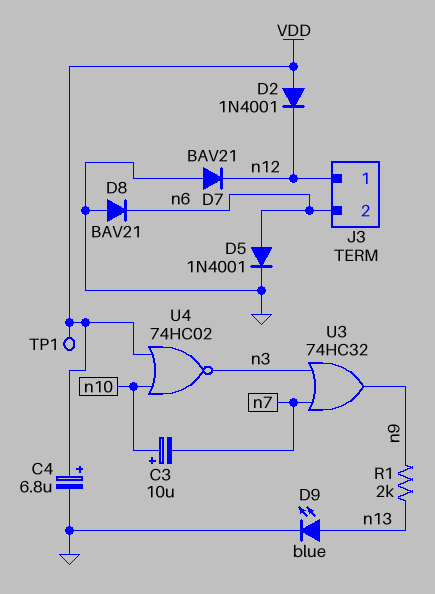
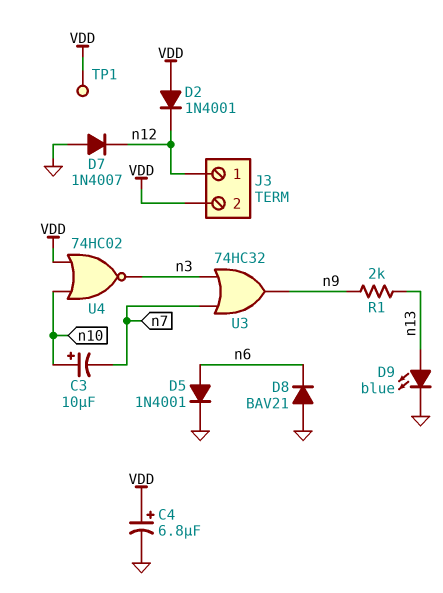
D7: diode BAV21 (A GND, K n12) -> diode 1N4007 (A GND, K n12)
J3 pin 2: n6 -> VDD

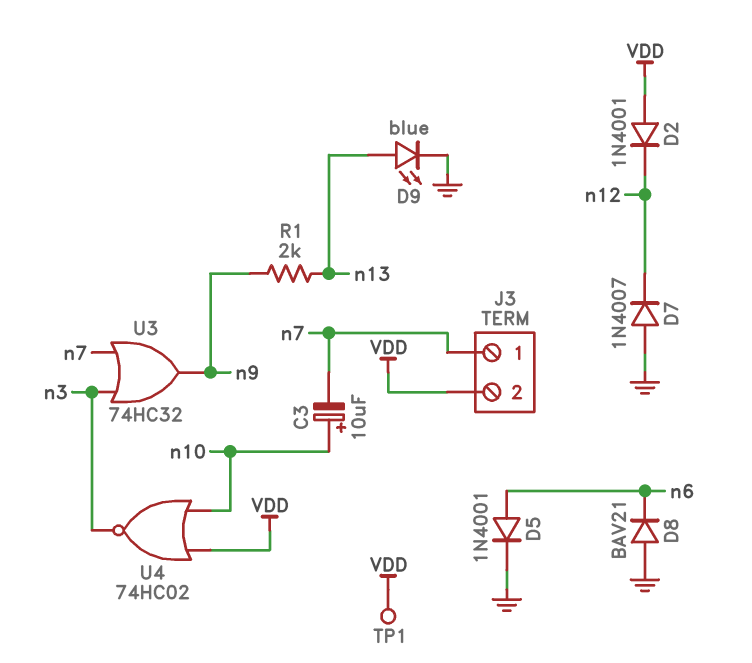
C4: 6.8uF (plus VDD, minus GND) -> none
J3 pin 1: n12 -> n7

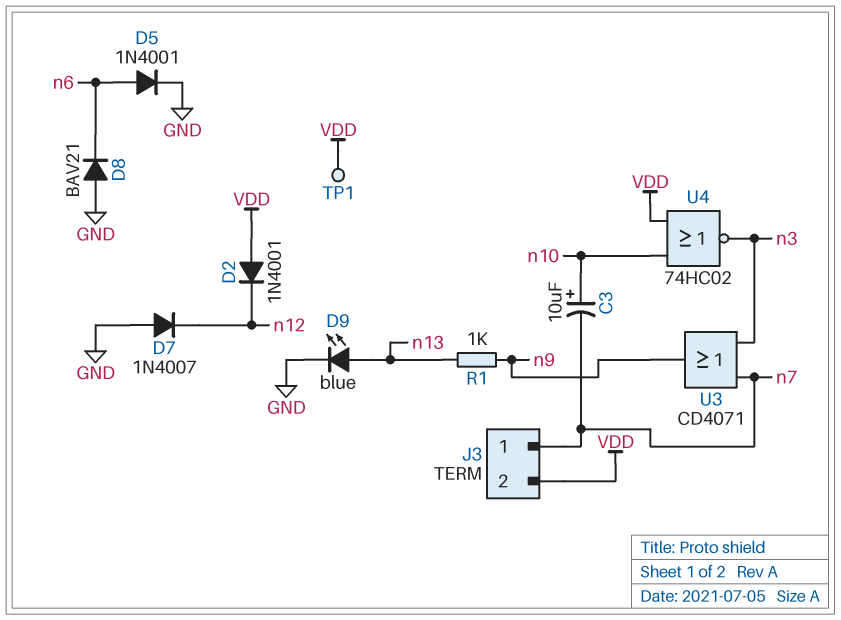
R1: 2k (n9, n13) -> 1k (n9, n13)
U3: OR 74HC32 (in n3, in n7, out n9) -> OR CD4071 (in n3, in n7, out n9)

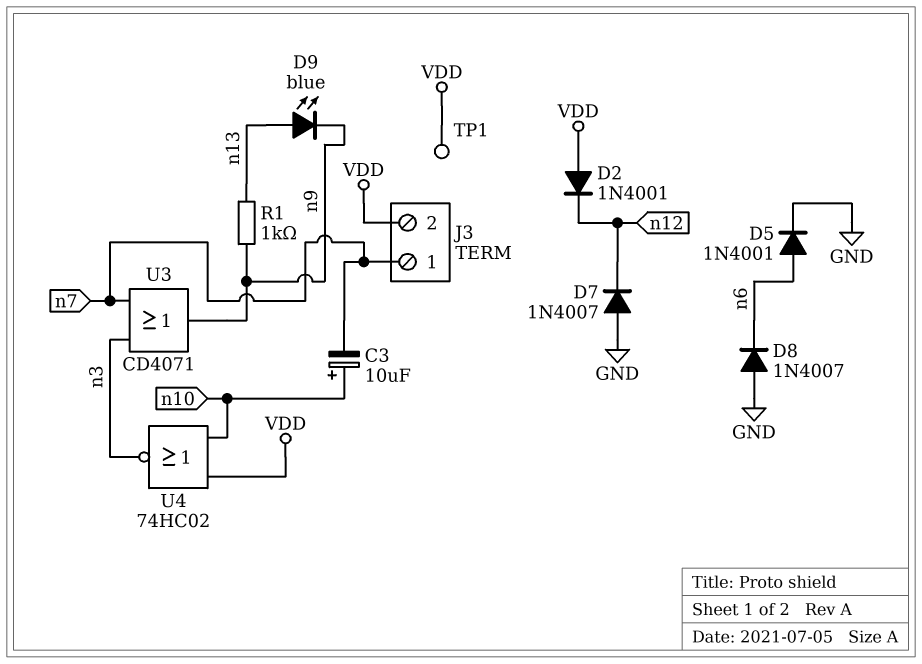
D8: diode BAV21 (A GND, K n6) -> diode 1N4007 (A GND, K n6)
D9: LED blue (A n13, K GND) -> LED blue (A n13, K n9)

